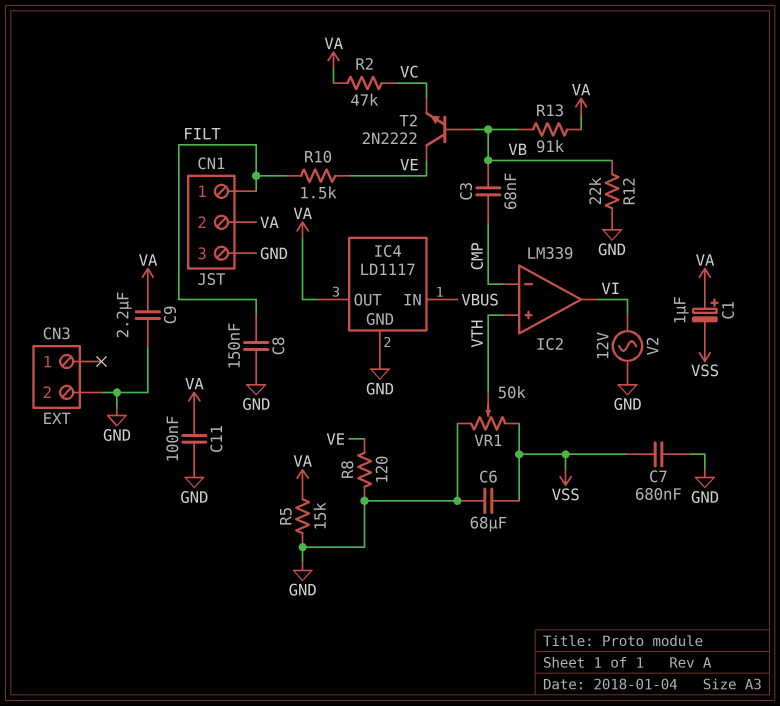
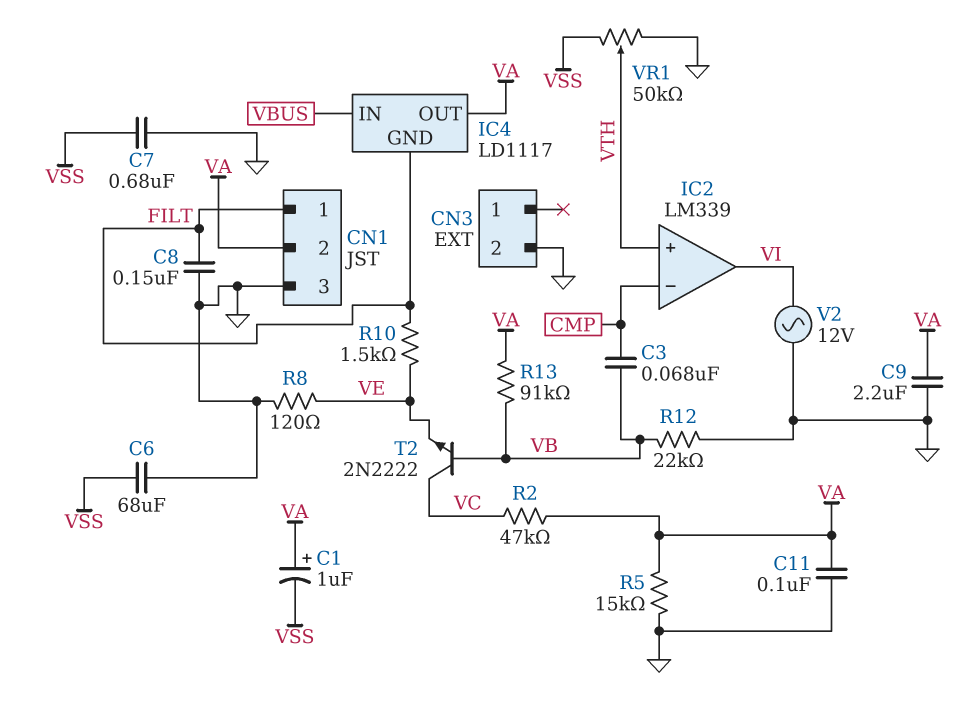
IC4 pin GND: GND -> FILT
T2: NPN 2N2222 (B VB, C VE, E VC) -> NPN 2N2222 (B VB, C VC, E VE)

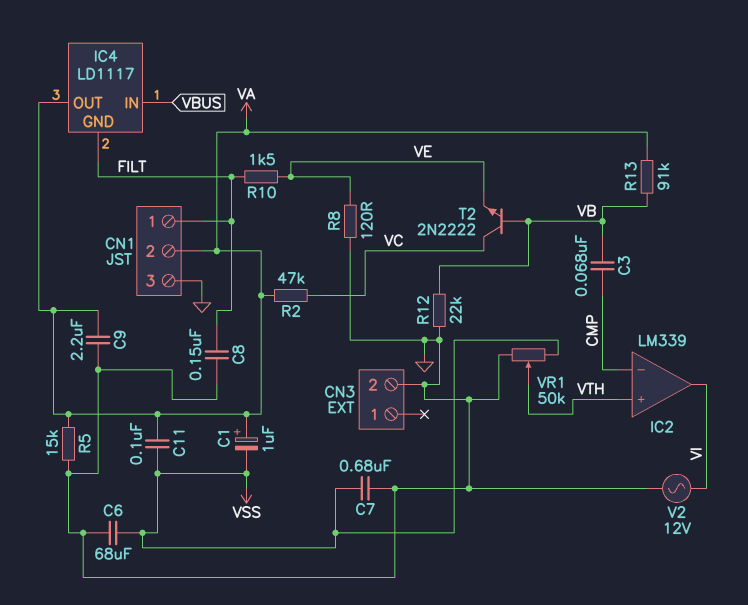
C11: 100nF (GND, VA) -> 100nF (VA, VSS)

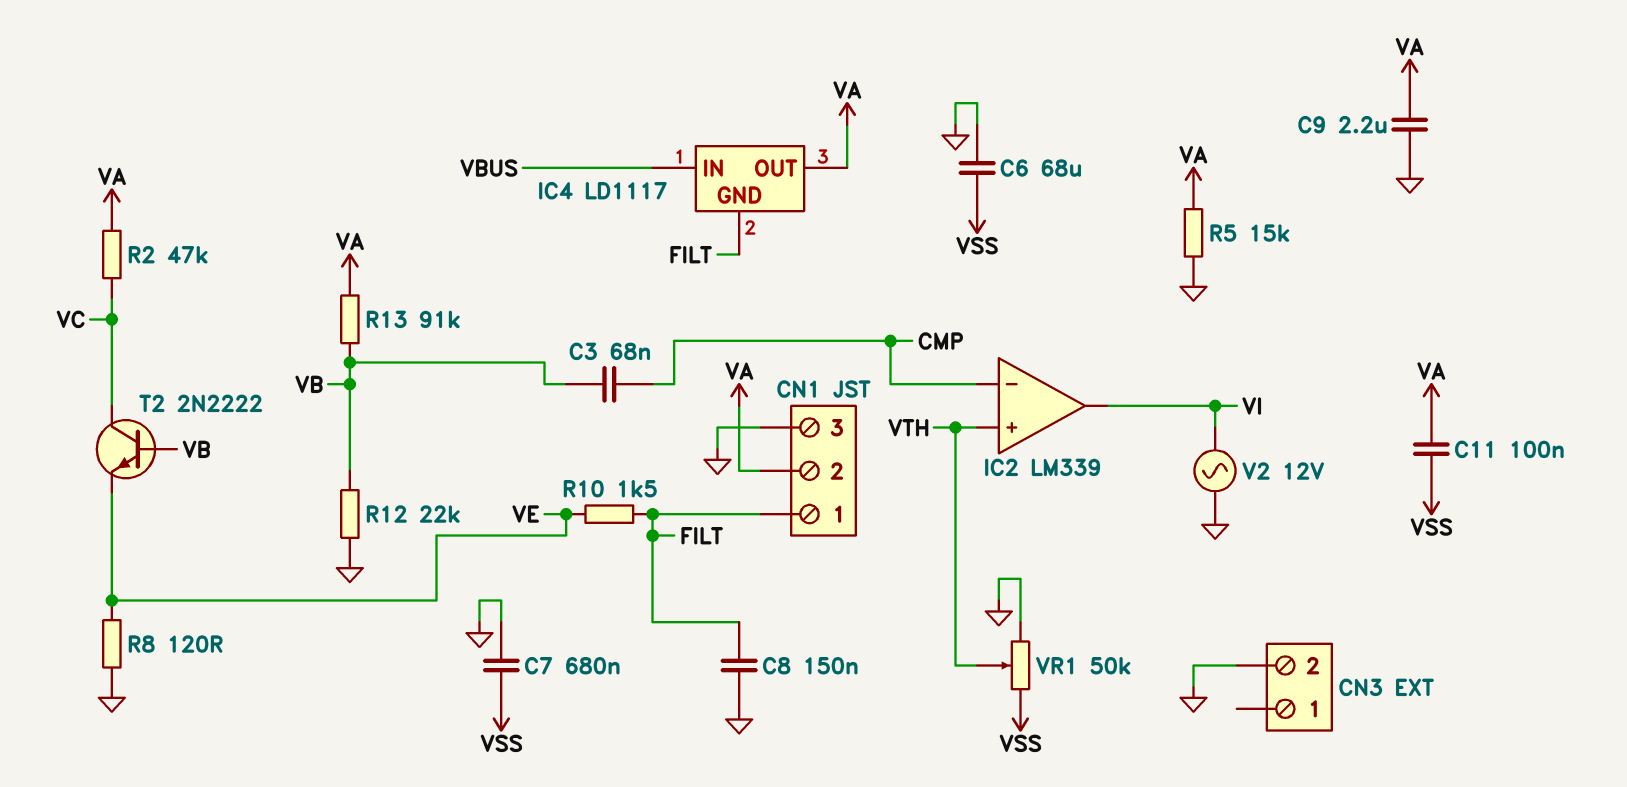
C1: 1uF (plus VA, minus VSS) -> none

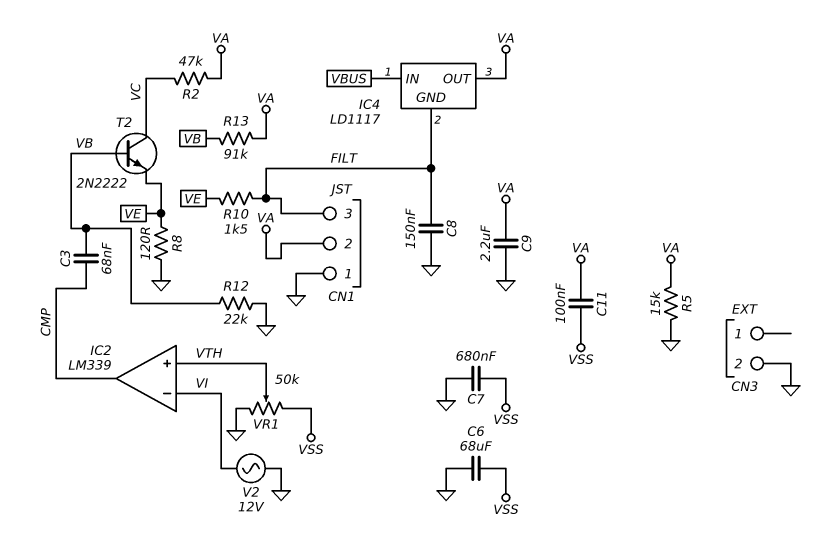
CN1 pin 1: FILT -> GND
CN1 pin 3: GND -> FILT
IC2 pin in-: CMP -> VI
IC2 pin out: VI -> CMP

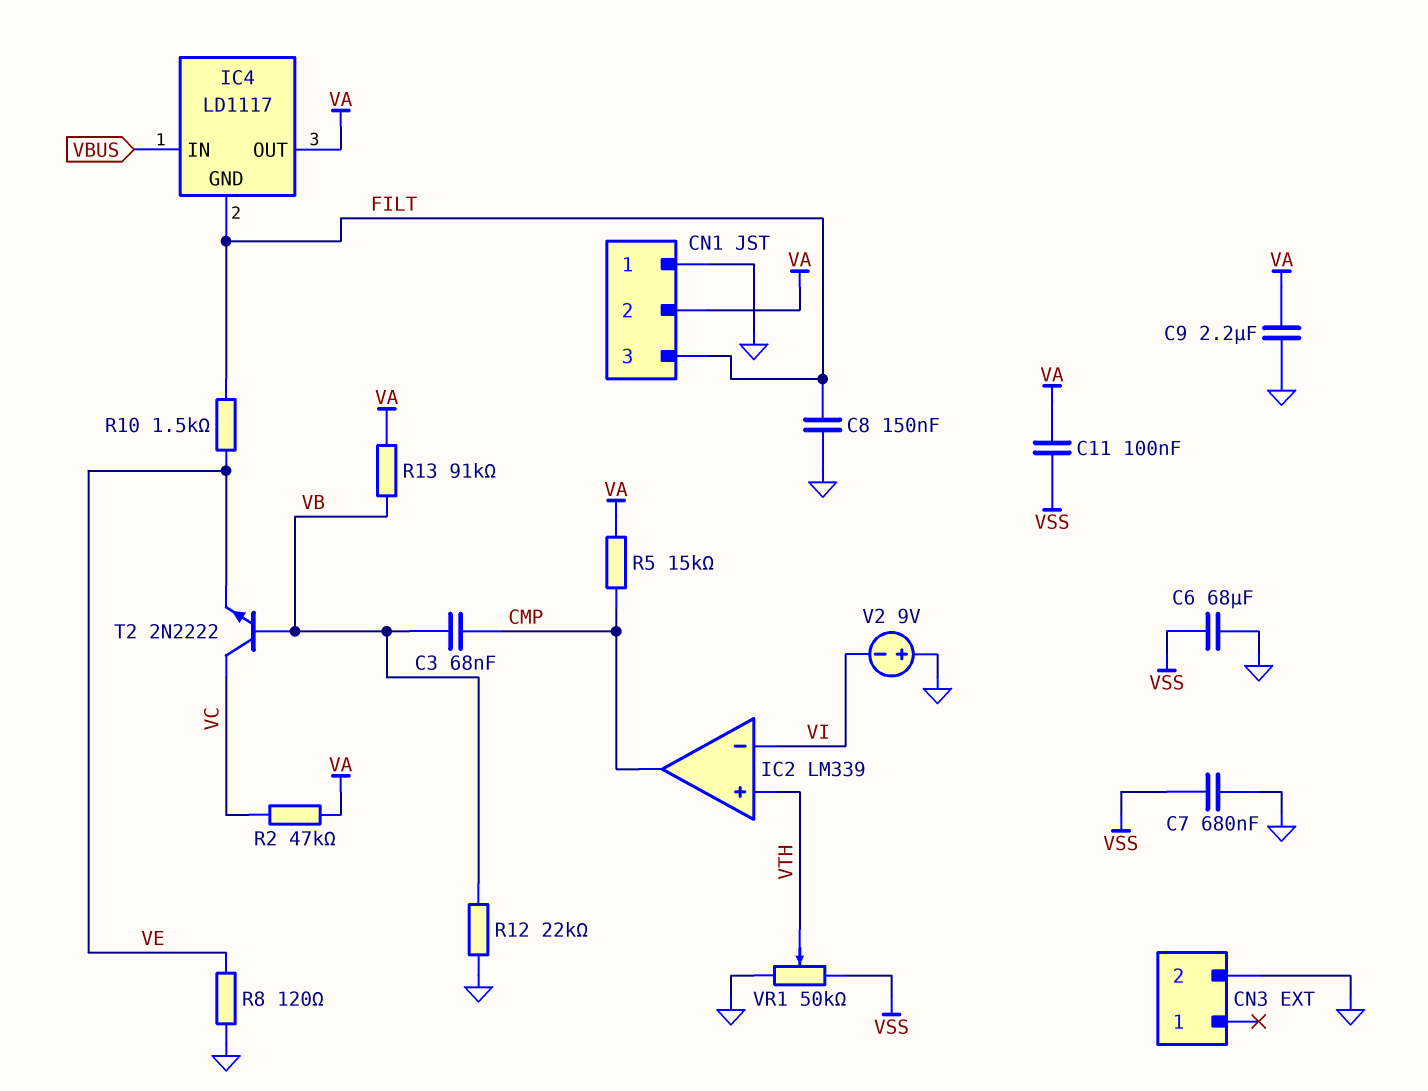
R5: 15k (GND, VA) -> 15k (CMP, VA)
V2: AC 12V (GND, VI) -> 9V (plus GND, minus VI)

